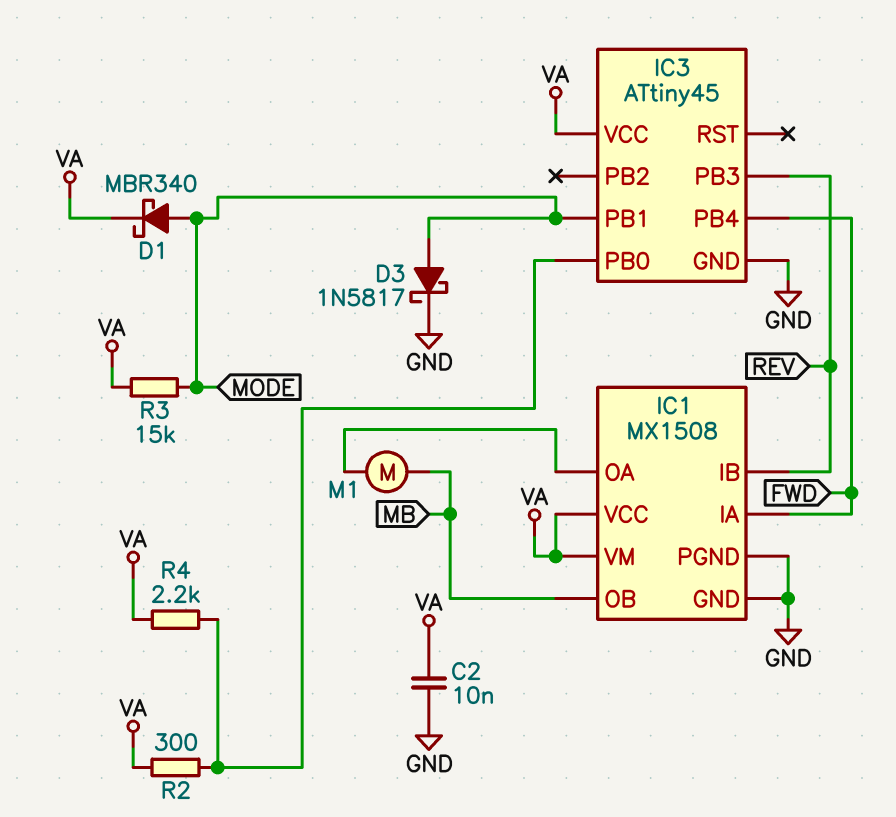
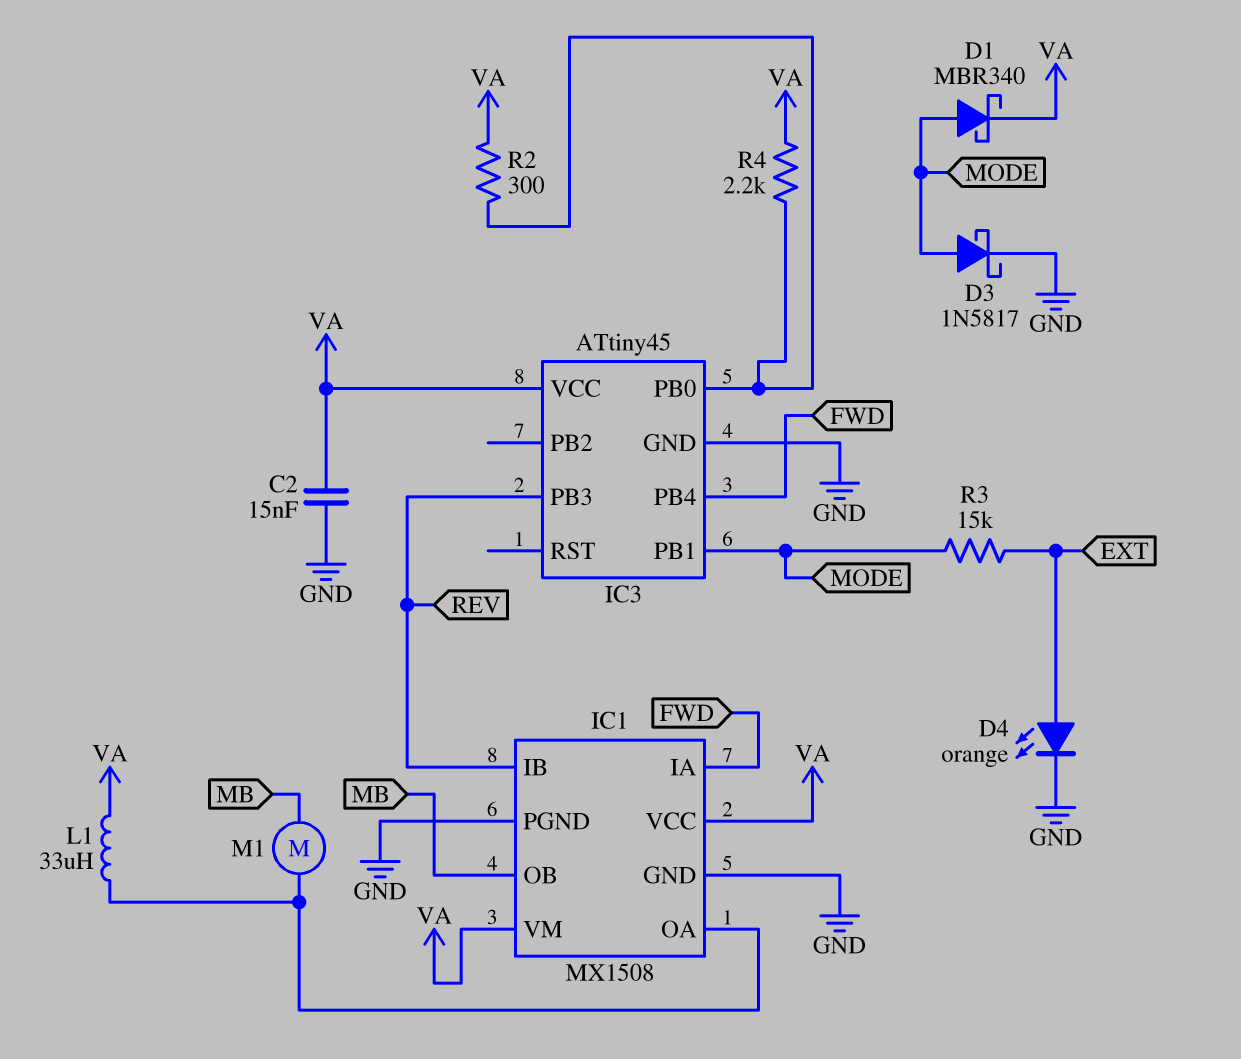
C2: 10nF (GND, VA) -> 15nF (GND, VA)
D4: none -> LED orange (A EXT, K GND)
L1: none -> 33uH (IC1/OA, VA)
R3: 15k (MODE, VA) -> 15k (EXT, MODE)

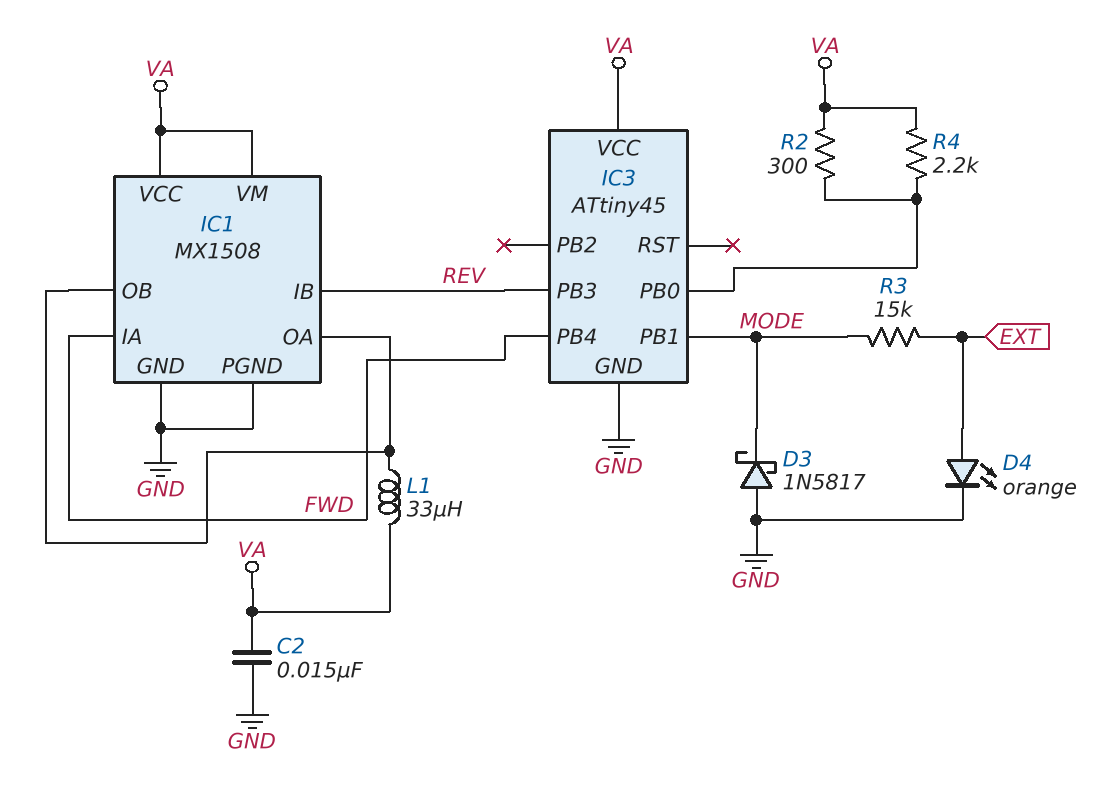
D1: schottky MBR340 (A MODE, K VA) -> none
D3: schottky 1N5817 (A MODE, K GND) -> schottky 1N5817 (A GND, K MODE)
IC1 pin OB: MB -> IC1/OA
M1: motor (IC1/OA, MB) -> none

